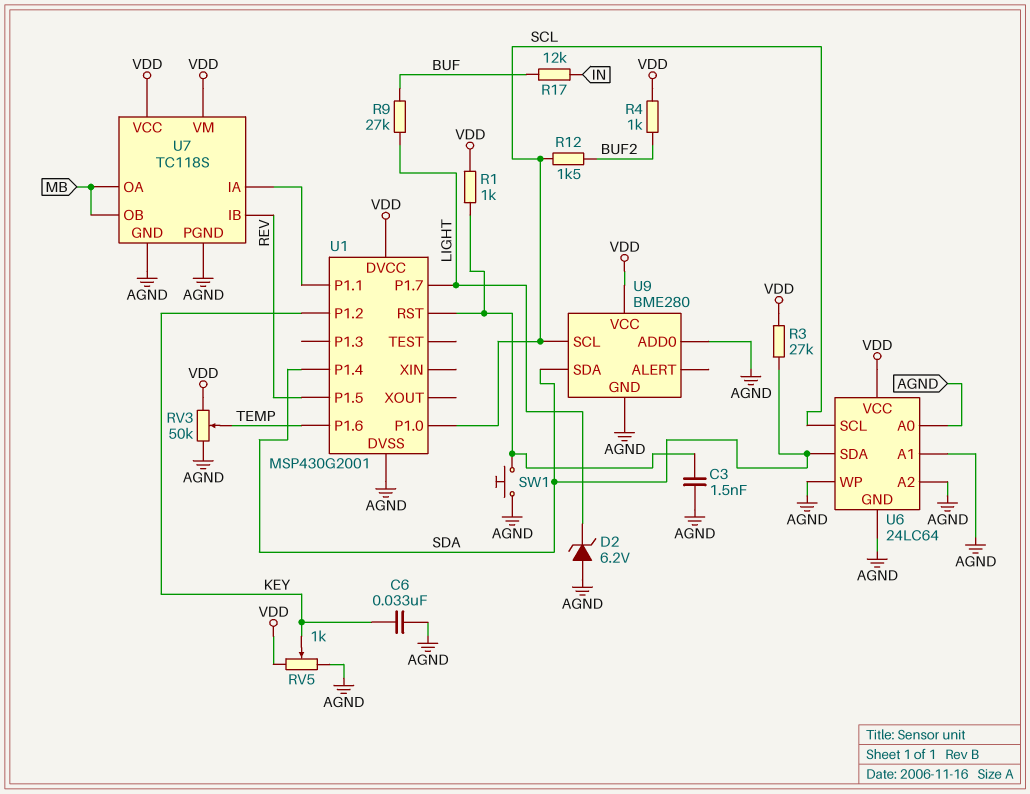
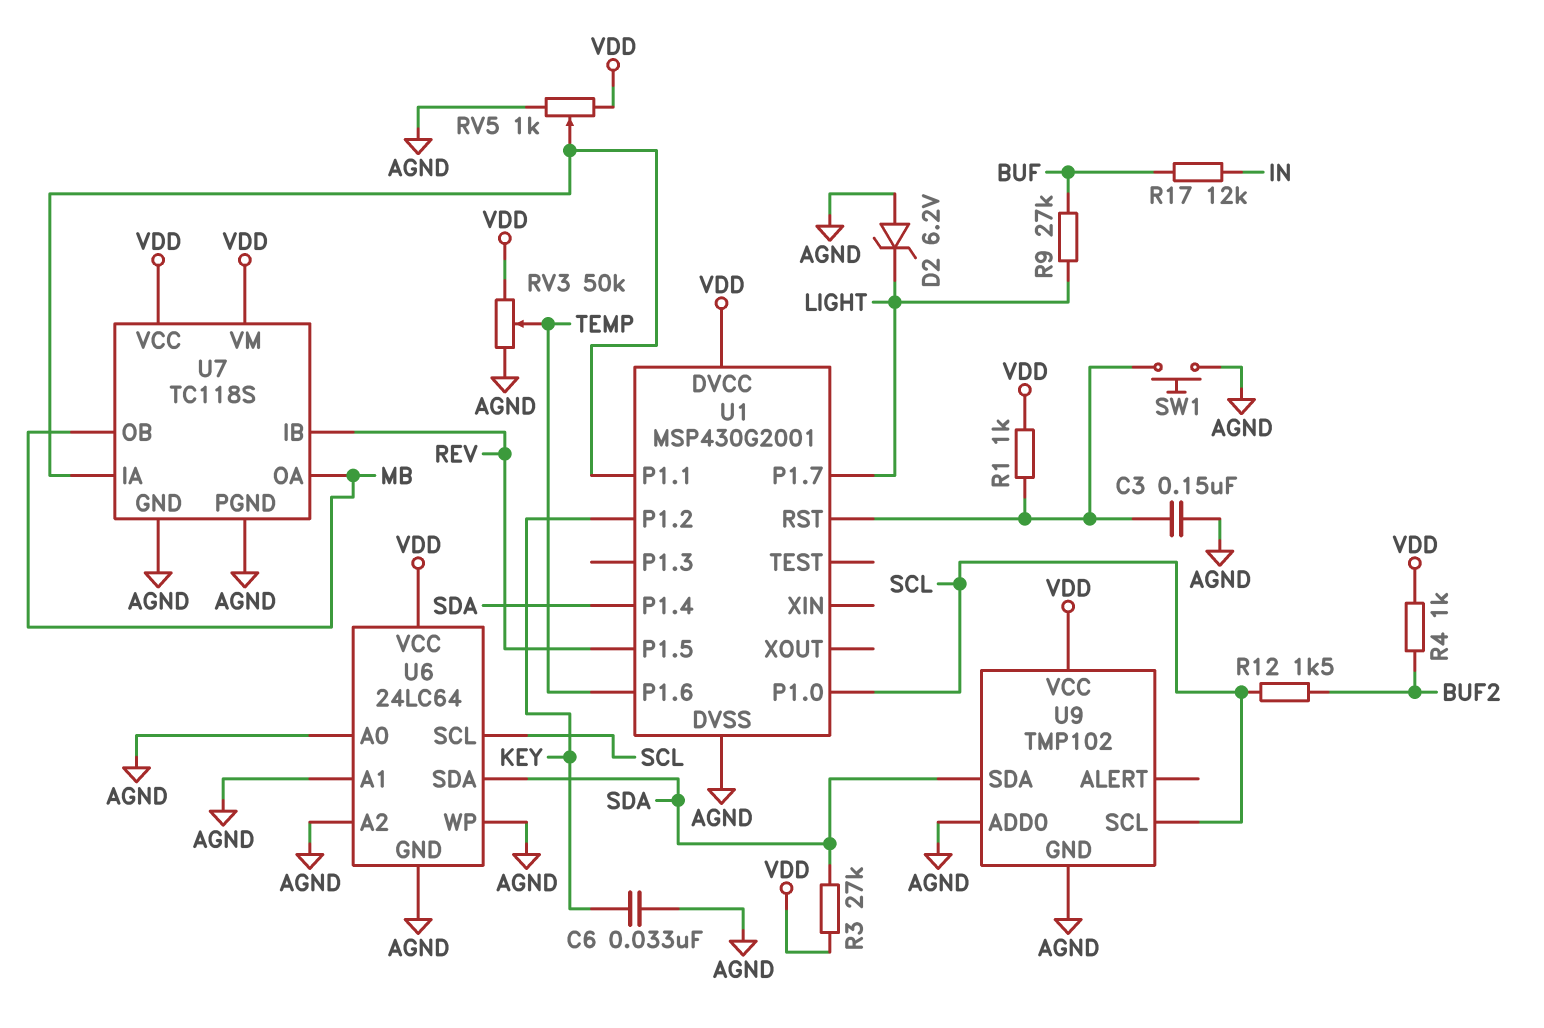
C3: 1.5nF (AGND, U1/RST) -> 150nF (AGND, U1/RST)
RV5: 1k (AGND, VDD, wiper KEY) -> 1k (AGND, VDD, wiper U1/P1.1)
U9: BME280 -> TMP102

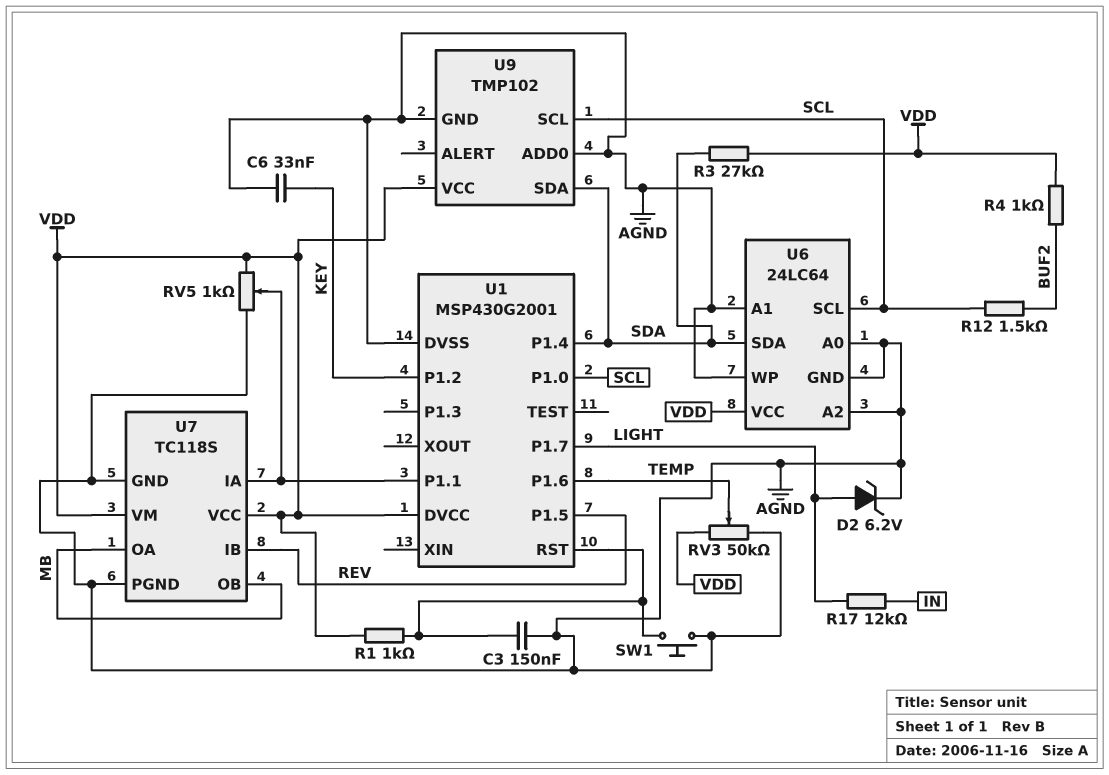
D2: zener 6.2V (A AGND, K LIGHT) -> zener 6.2V (A LIGHT, K AGND)
R9: 27k (BUF, LIGHT) -> none
R17: 12k (BUF, IN) -> 12k (IN, LIGHT)

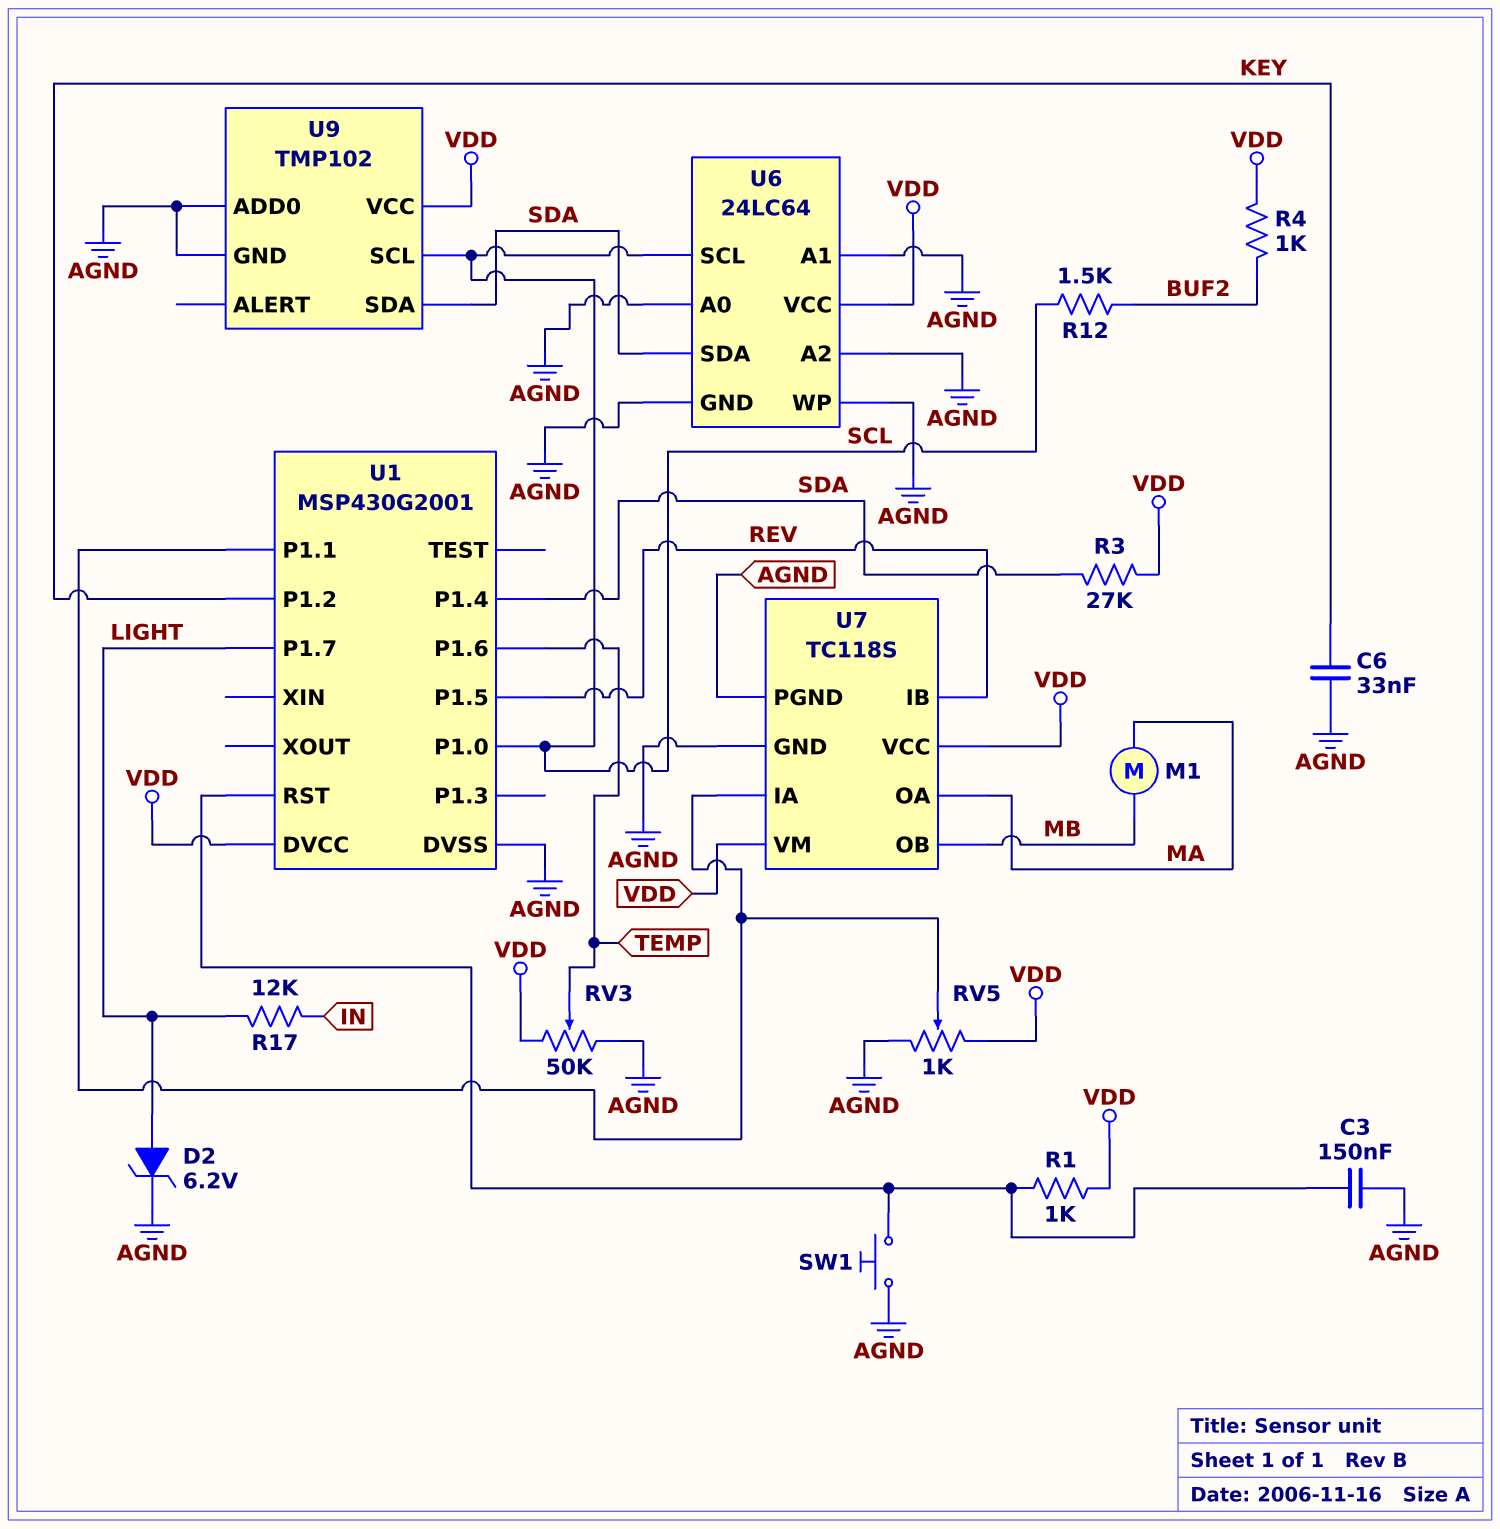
M1: none -> motor (MA, MB)
U7 pin OA: MB -> MA

